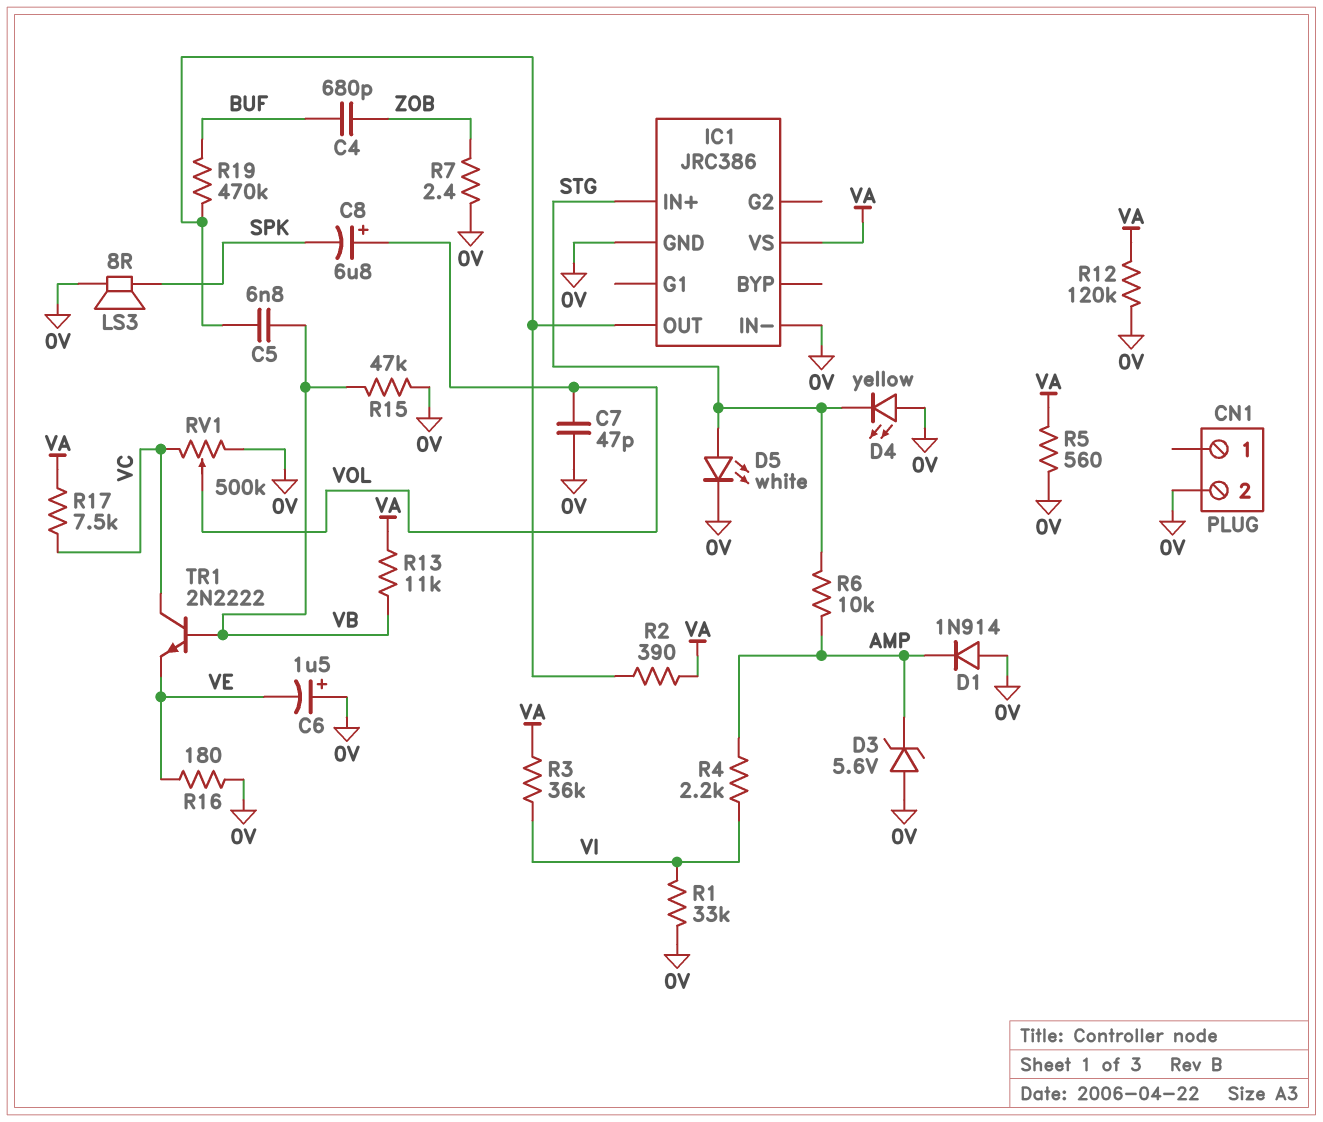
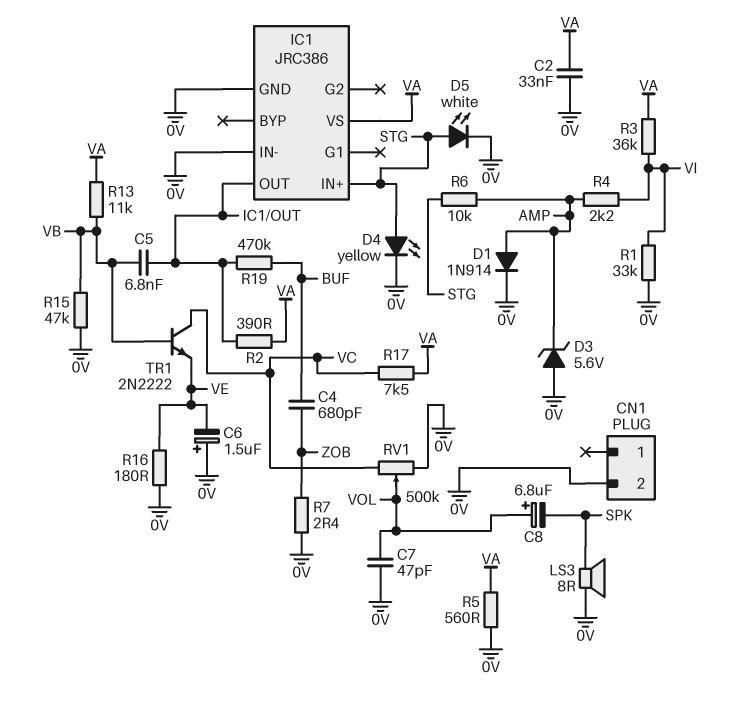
C2: none -> 33nF (0V, VA)
D1: diode 1N914 (A 0V, K AMP) -> diode 1N914 (A AMP, K 0V)
D4: LED yellow (A 0V, K STG) -> LED yellow (A STG, K 0V)
R12: 120k (0V, VA) -> none

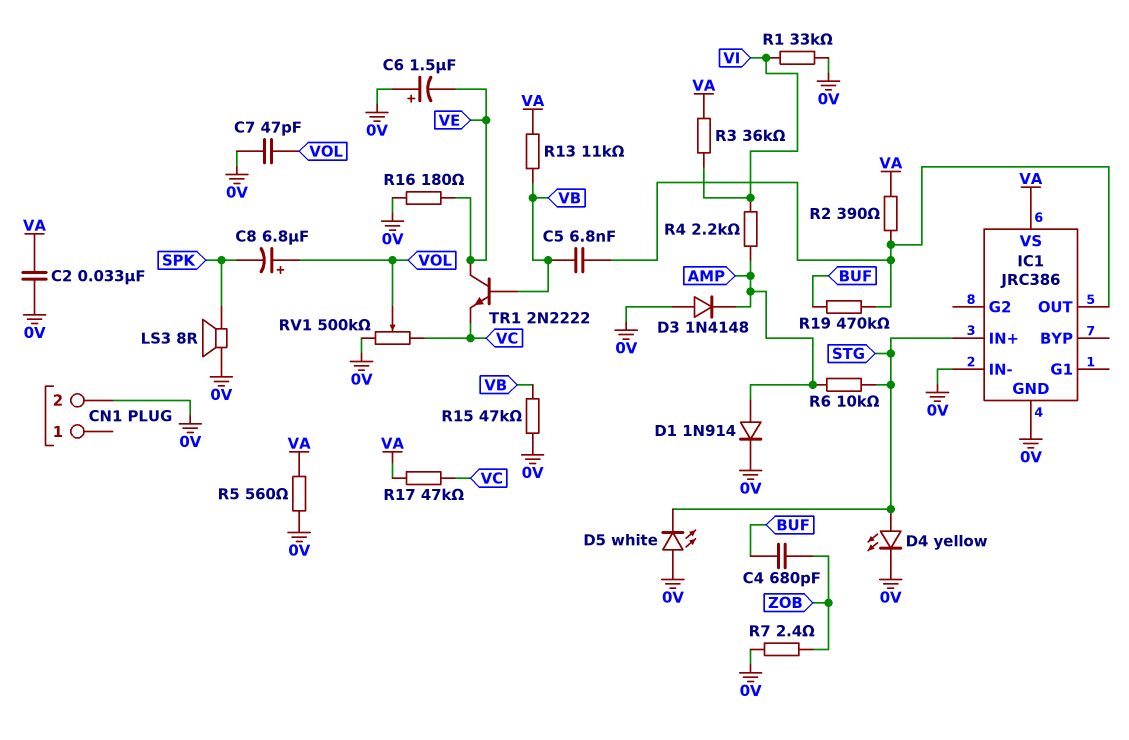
D3: zener 5.6V (A 0V, K AMP) -> diode 1N4148 (A 0V, K AMP)
D5: LED white (A STG, K 0V) -> LED white (A 0V, K STG)
R17: 7.5k (VA, VC) -> 47k (VA, VC)
TR1: NPN 2N2222 (B VB, C VC, E VE) -> NPN 2N2222 (B VB, C VE, E VC)

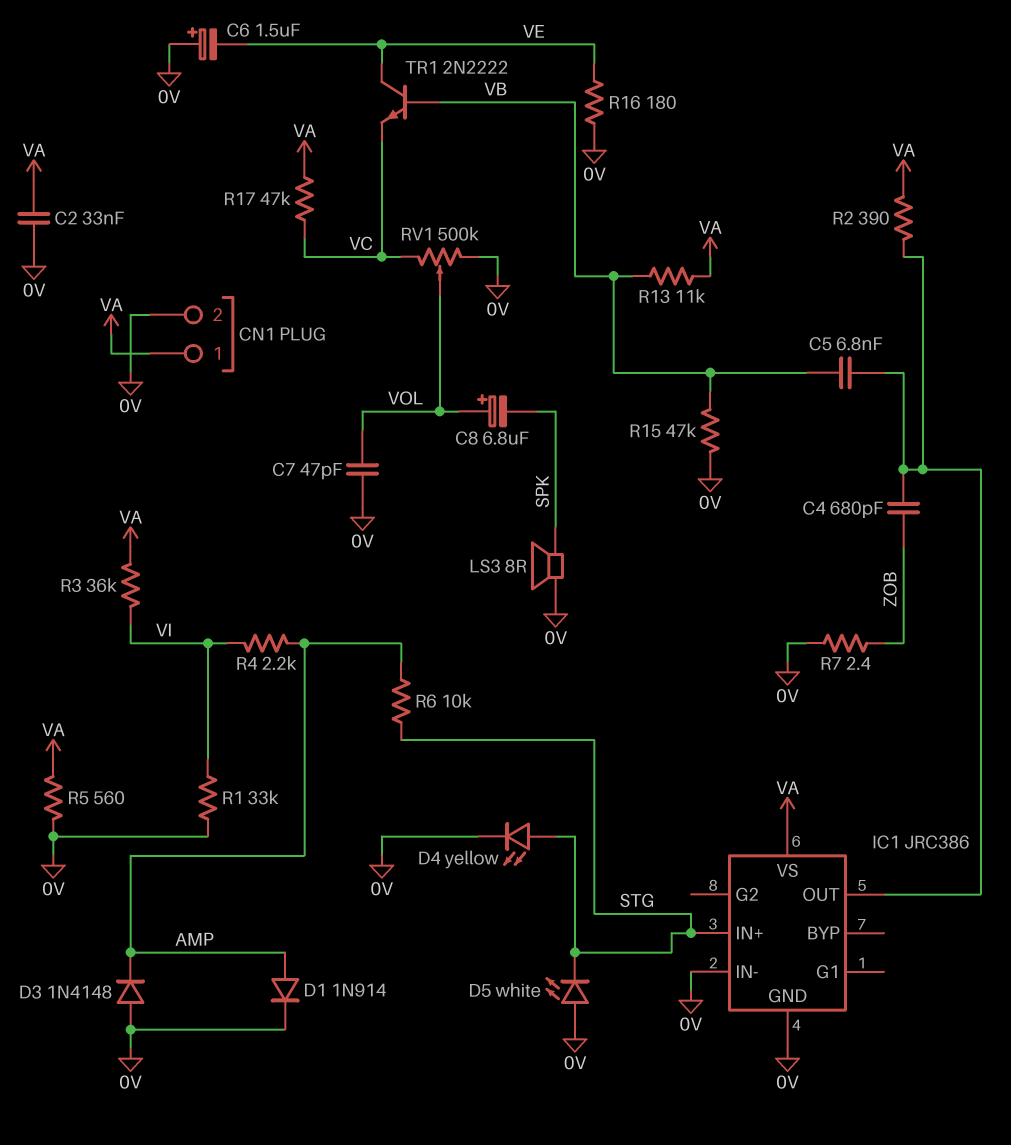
C4: 680pF (BUF, ZOB) -> 680pF (IC1/OUT, ZOB)
CN1 pin 1: none -> VA
R19: 470k (BUF, IC1/OUT) -> none

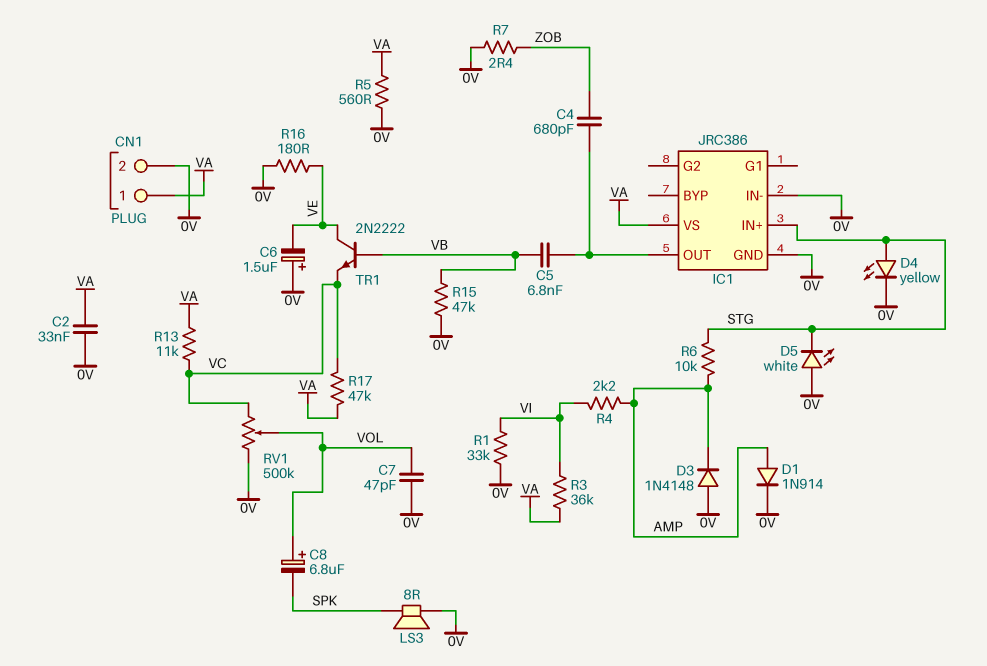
R2: 390 (IC1/OUT, VA) -> none
R13: 11k (VA, VB) -> 11k (VA, VC)

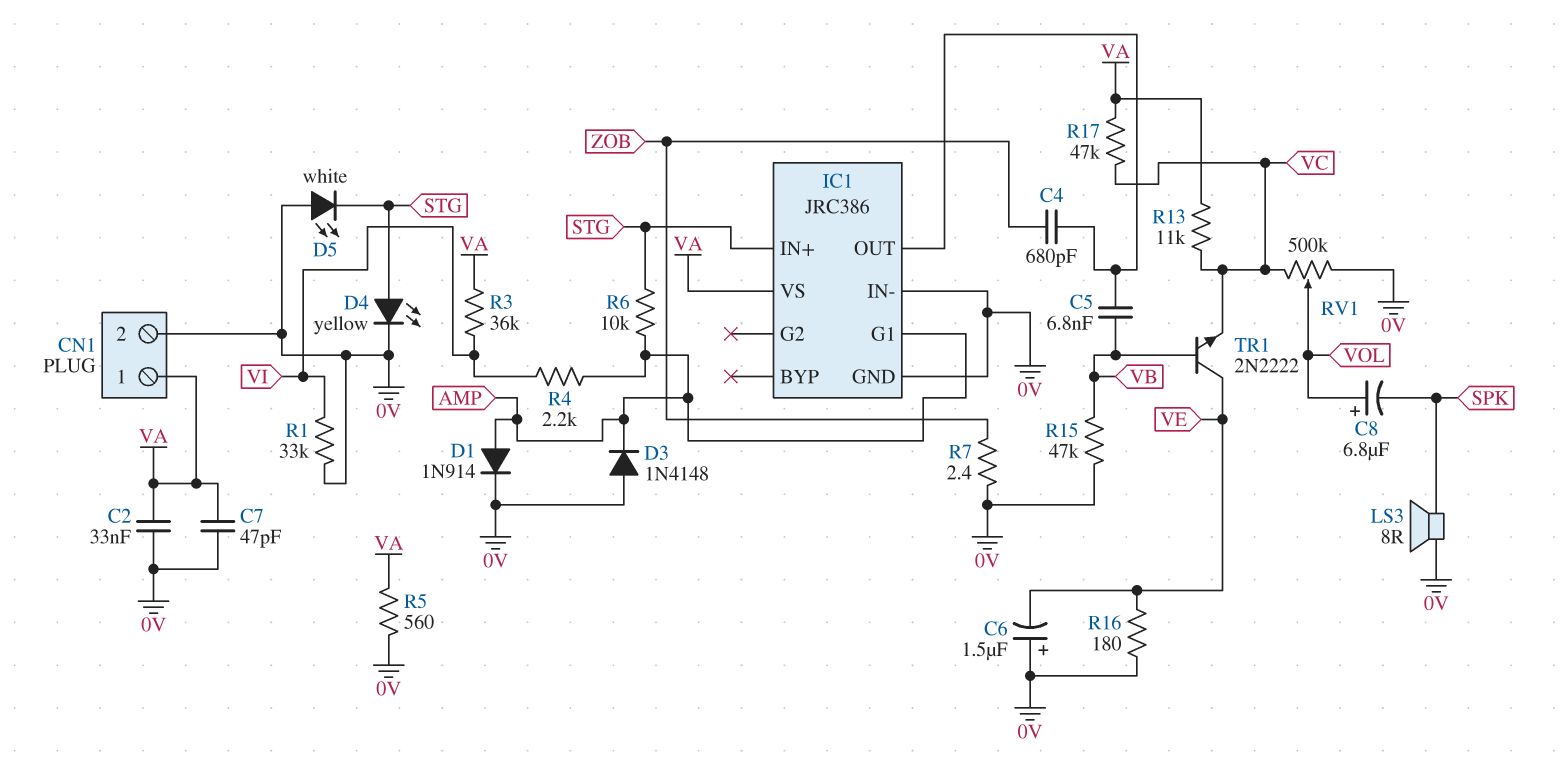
C7: 47pF (0V, VOL) -> 47pF (0V, VA)
IC1 pin G1: none -> AMP

